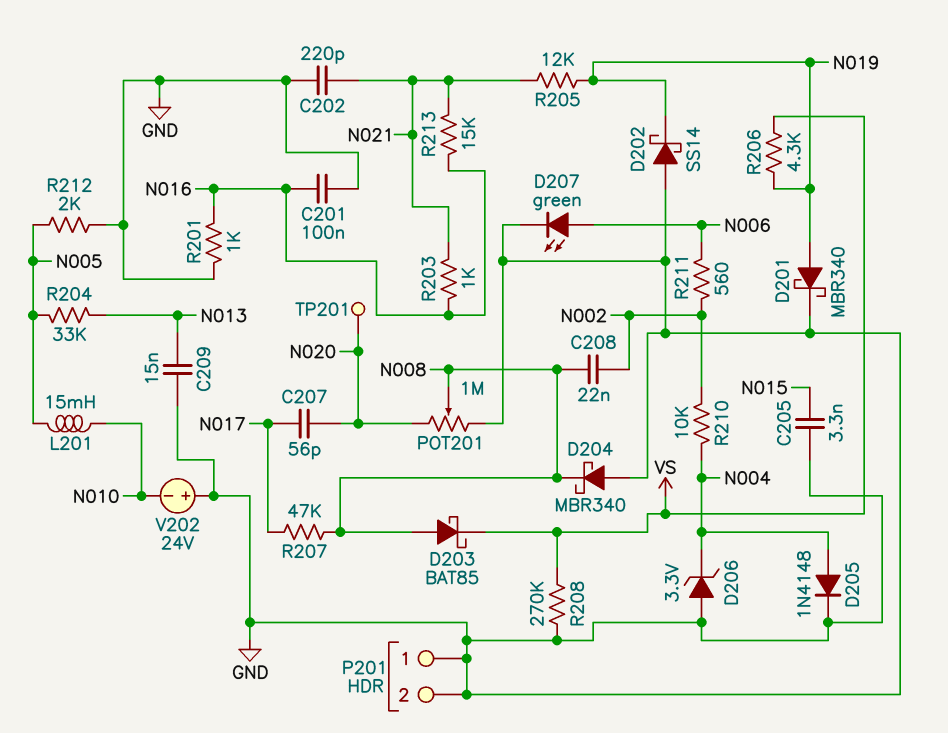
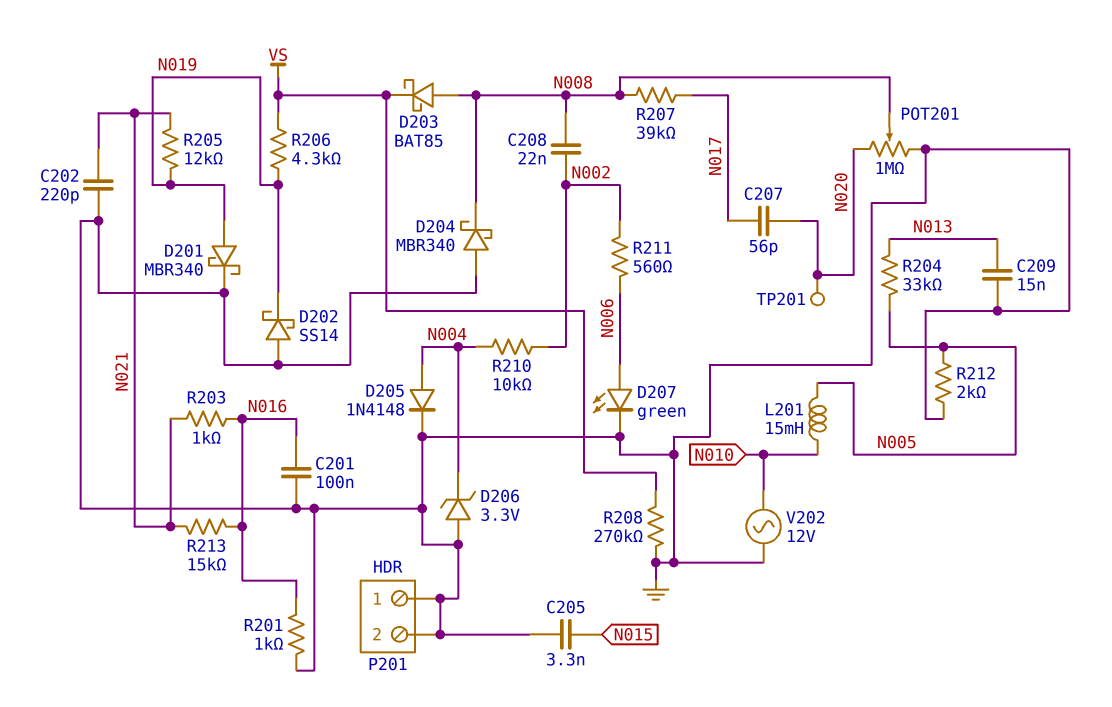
R207: 47k (N008, N017) -> 39k (N008, N017)
V202: 24V (plus GND, minus N010) -> AC 12V (GND, N010)

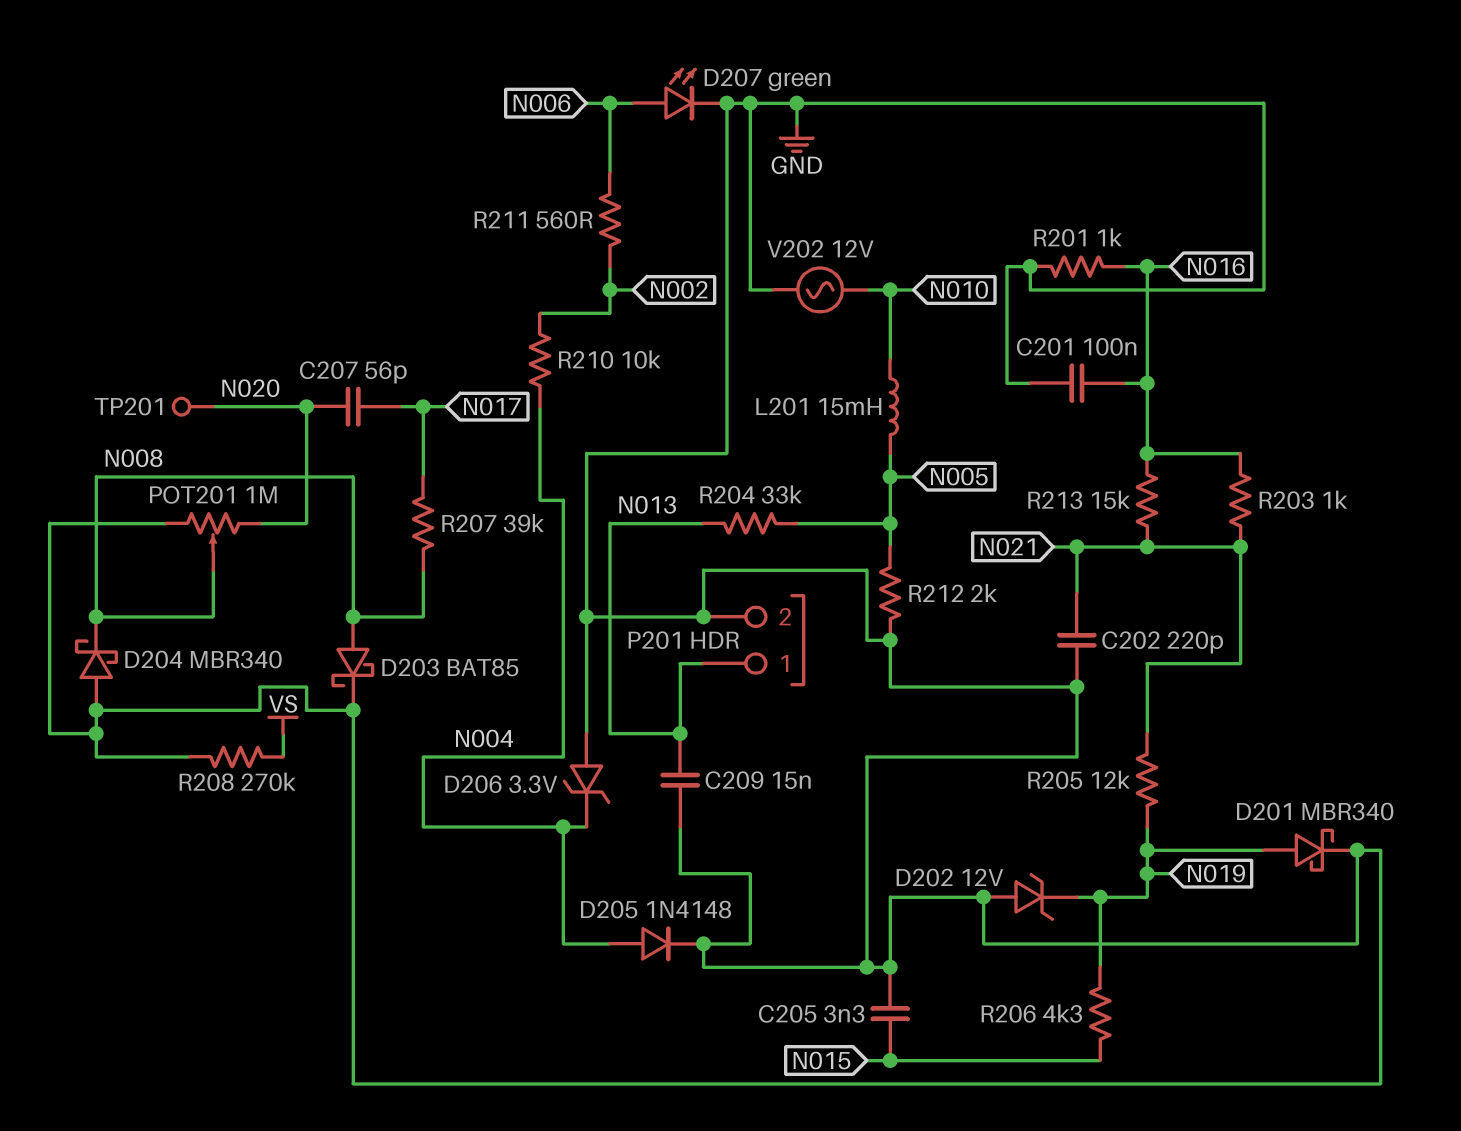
C208: 22nF (N002, N008) -> none
D202: schottky SS14 (A GND, K N019) -> zener 12V (A GND, K N019)
D203: schottky BAT85 (A N008, K VS) -> schottky BAT85 (A N008, K GND)
P201 pin 1: GND -> N013
R206: 4.3k (N019, VS) -> 4.3k (N015, N019)

